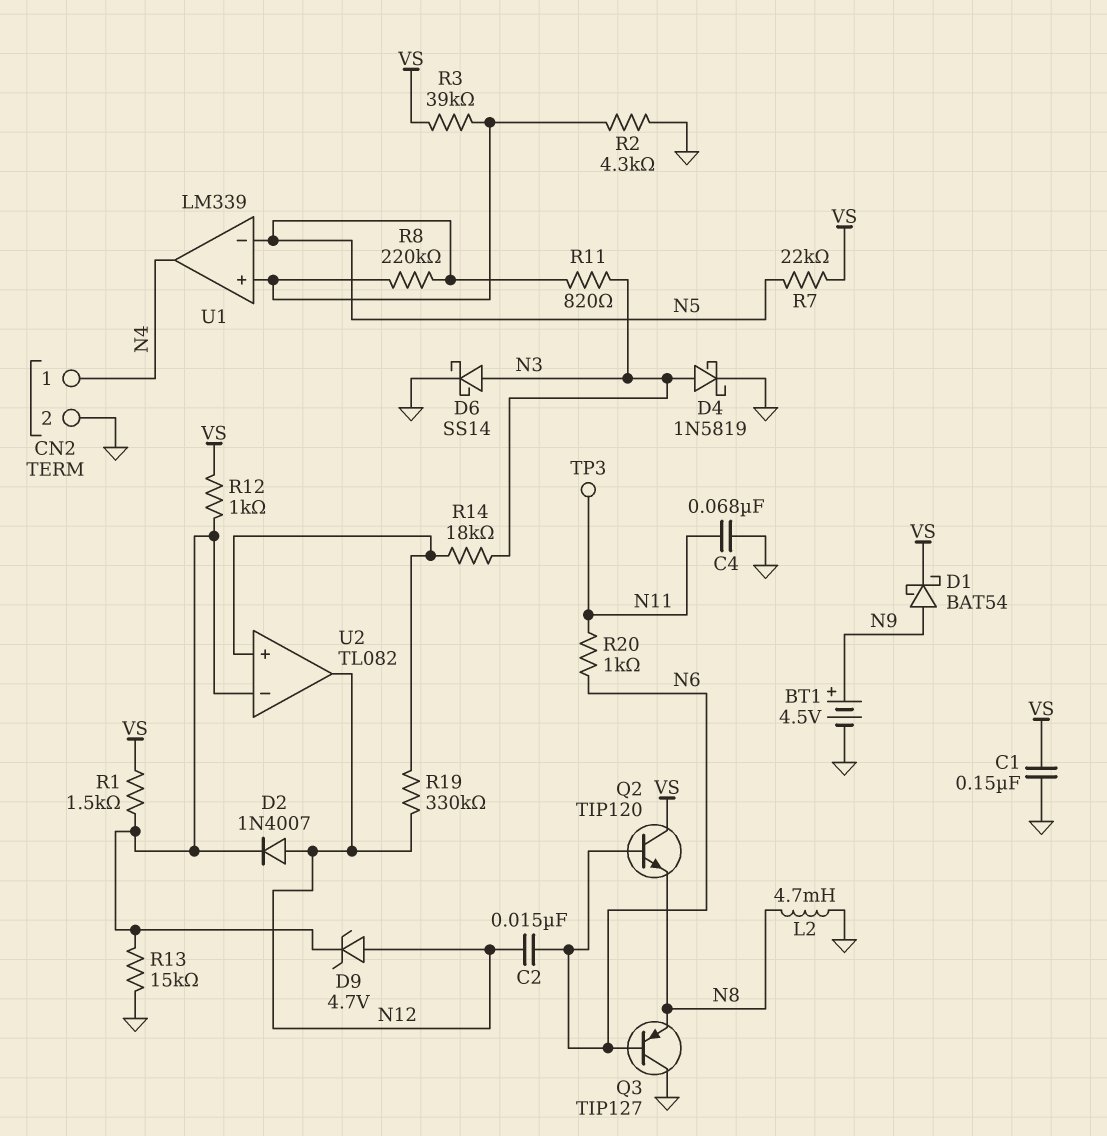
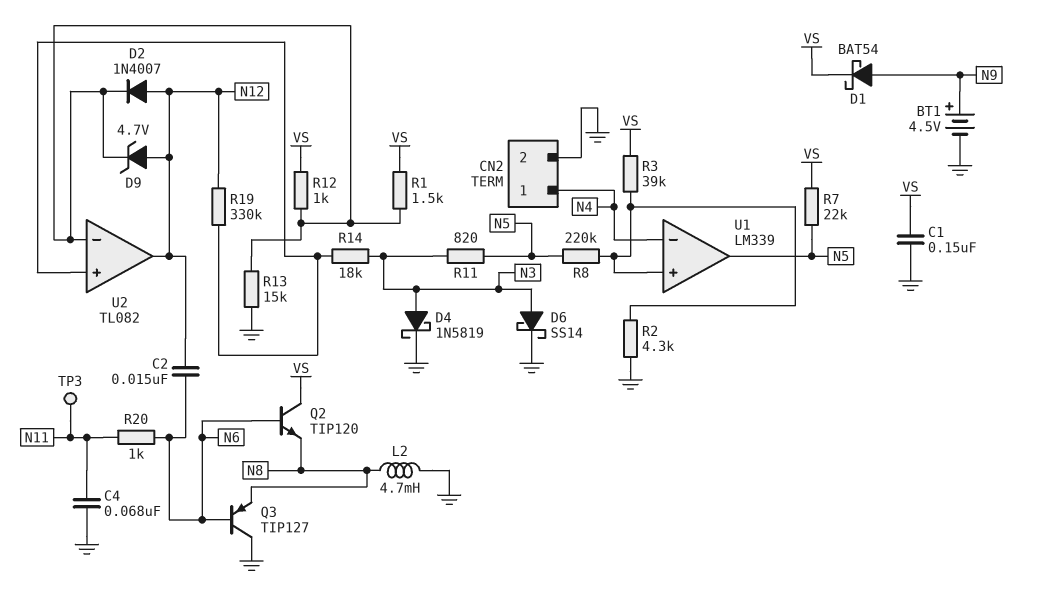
U1 pin in-: N5 -> N4
U1 pin out: N4 -> N5

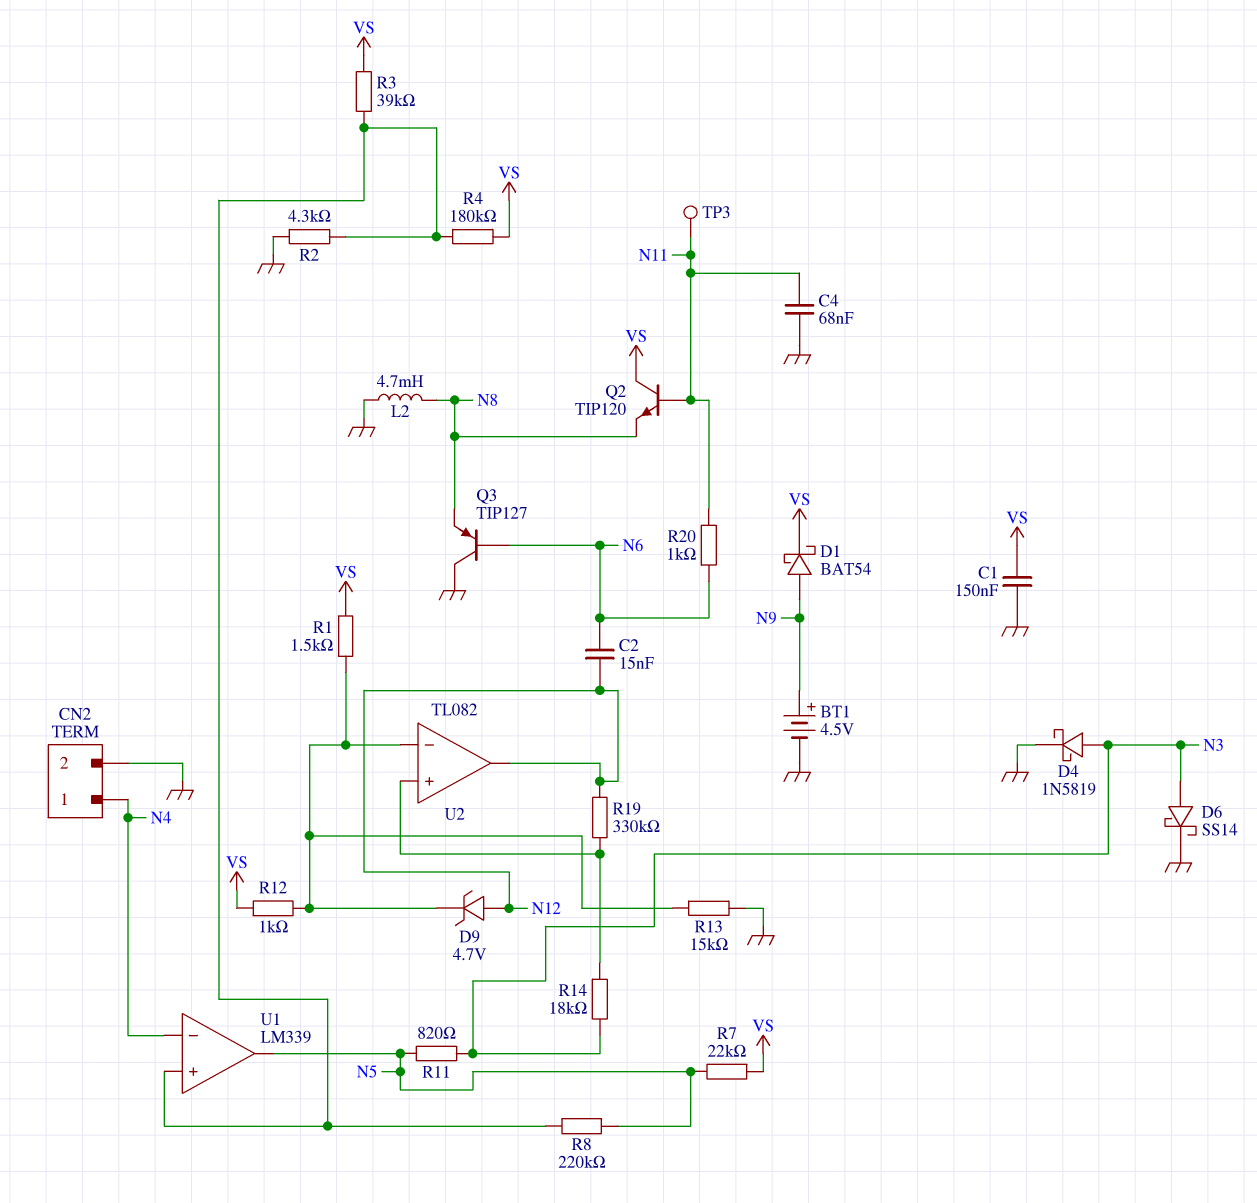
D2: diode 1N4007 (A N12, K U2/in-) -> none
Q2: NPN TIP120 (B N6, C VS, E N8) -> NPN TIP120 (B N11, C VS, E N8)
R4: none -> 180k (U1/in+, VS)

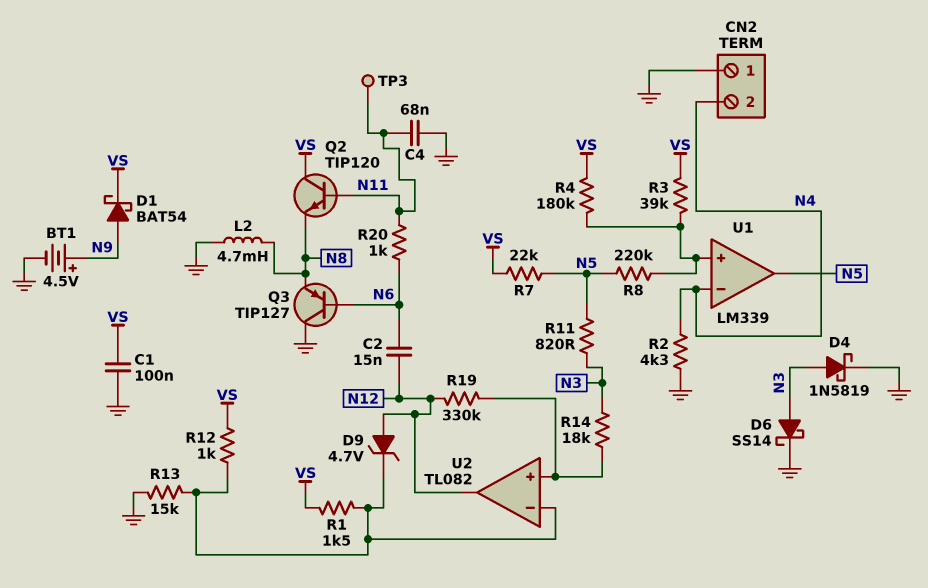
C1: 150nF (GND, VS) -> 100nF (GND, VS)
CN2 pin 1: N4 -> GND
CN2 pin 2: GND -> N4
R2: 4.3k (GND, U1/in+) -> 4.3k (GND, N4)

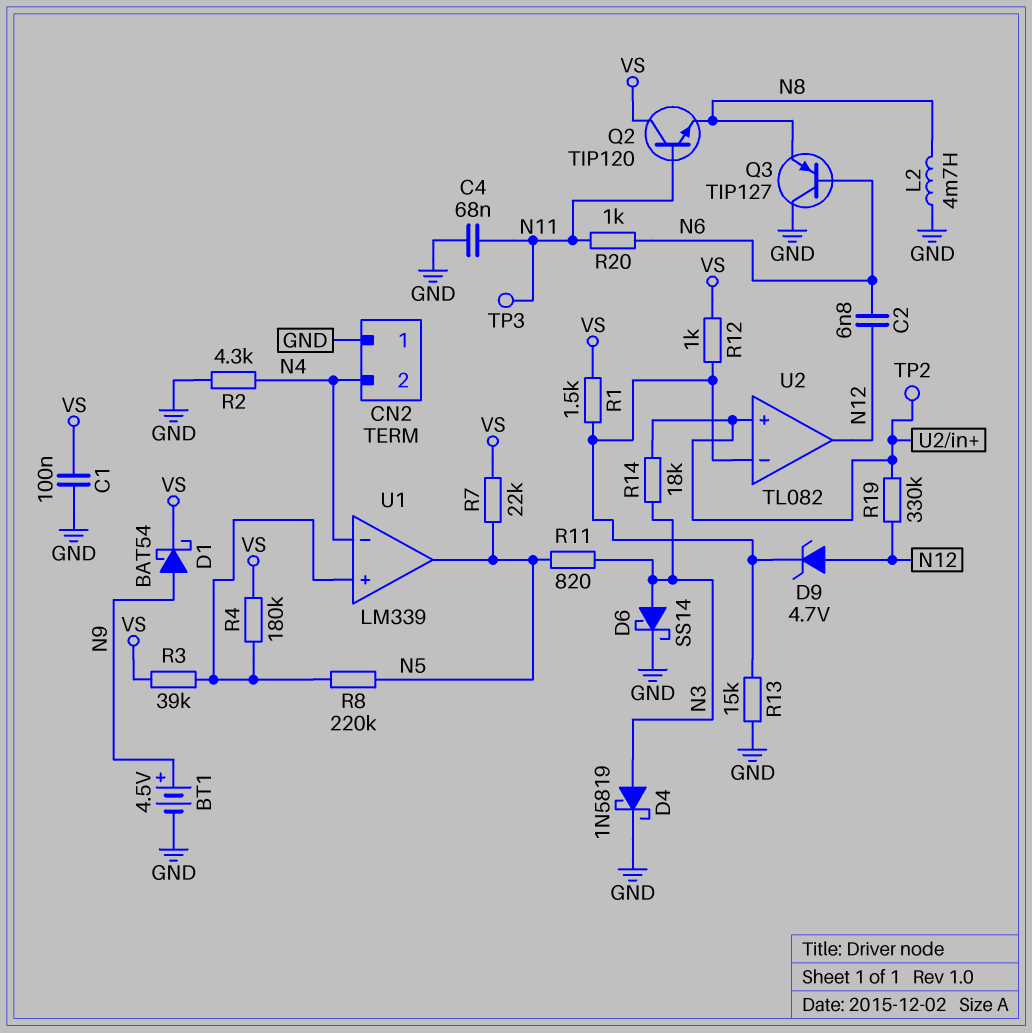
C2: 15nF (N6, N12) -> 6.8nF (N6, N12)
TP2: none -> test point (U2/in+)

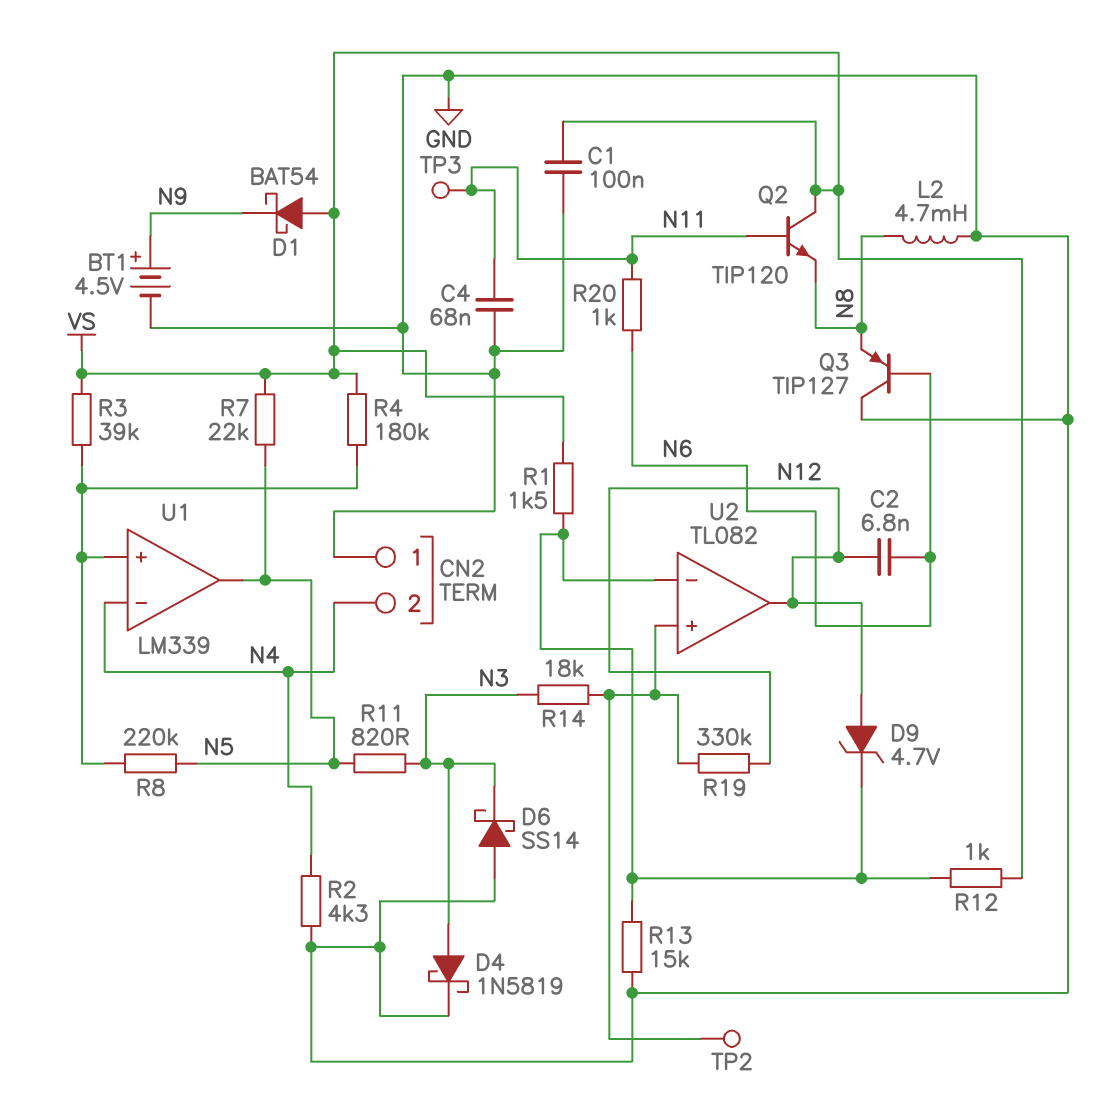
D1: schottky BAT54 (A N9, K VS) -> schottky BAT54 (A VS, K N9)
D6: schottky SS14 (A N3, K GND) -> schottky SS14 (A GND, K N3)

